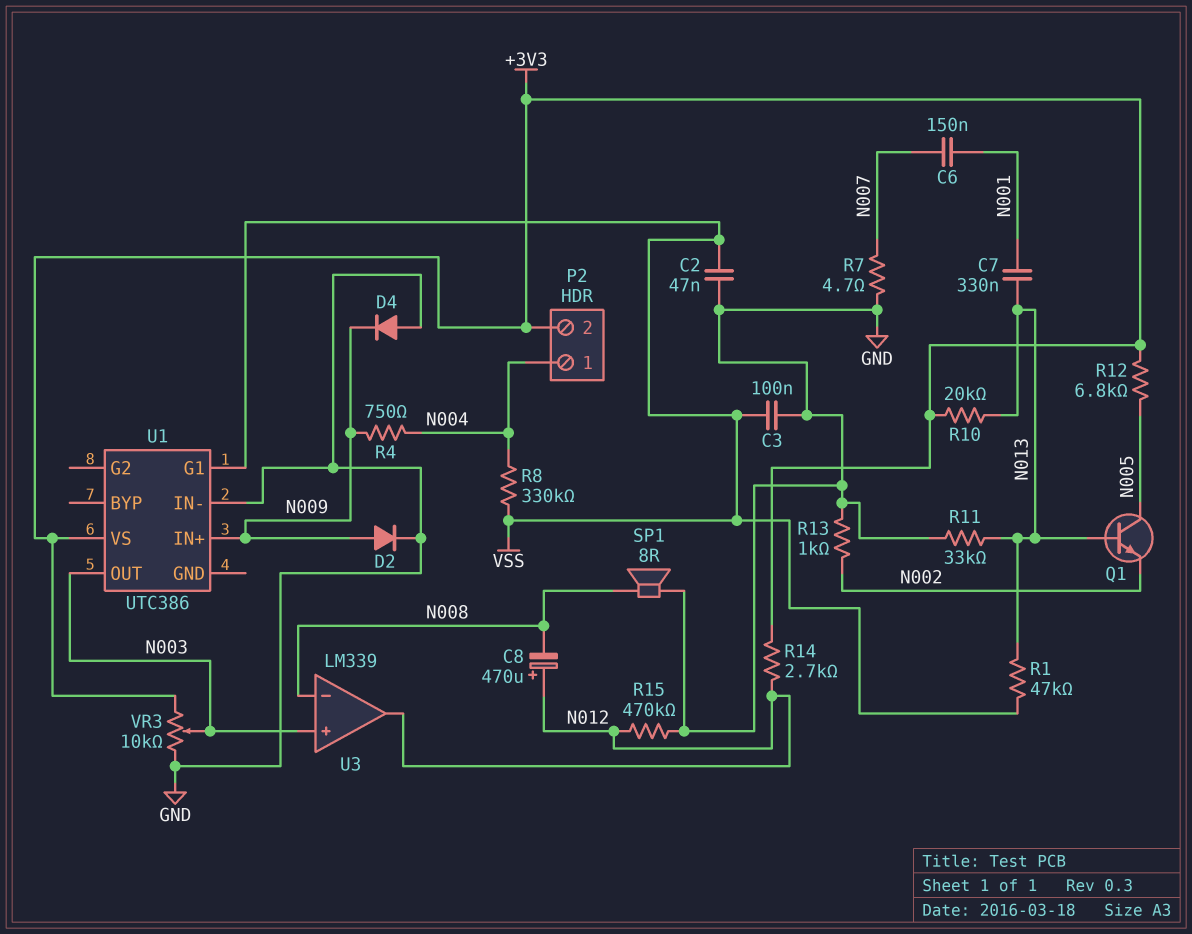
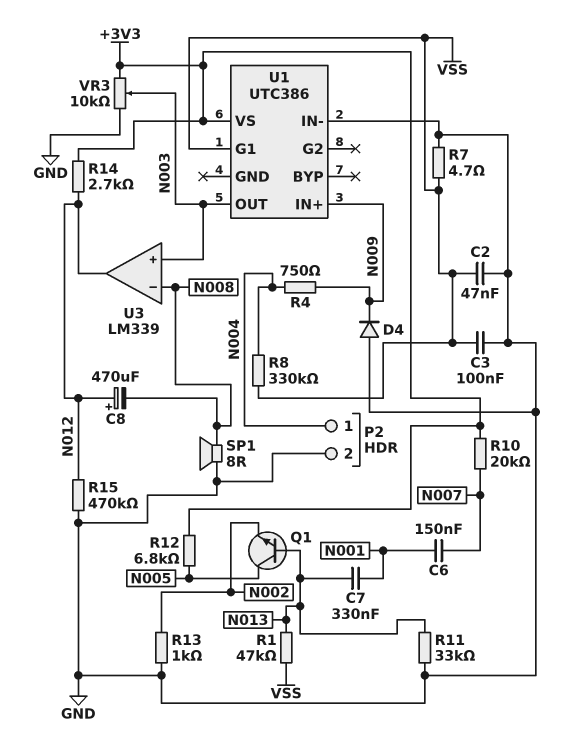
D2: diode (A N009, K GND) -> none
P2 pin 2: +3V3 -> GND
R7: 4.7 (GND, N007) -> 4.7 (GND, VSS)
R10: 20k (+3V3, N013) -> 20k (+3V3, N007)

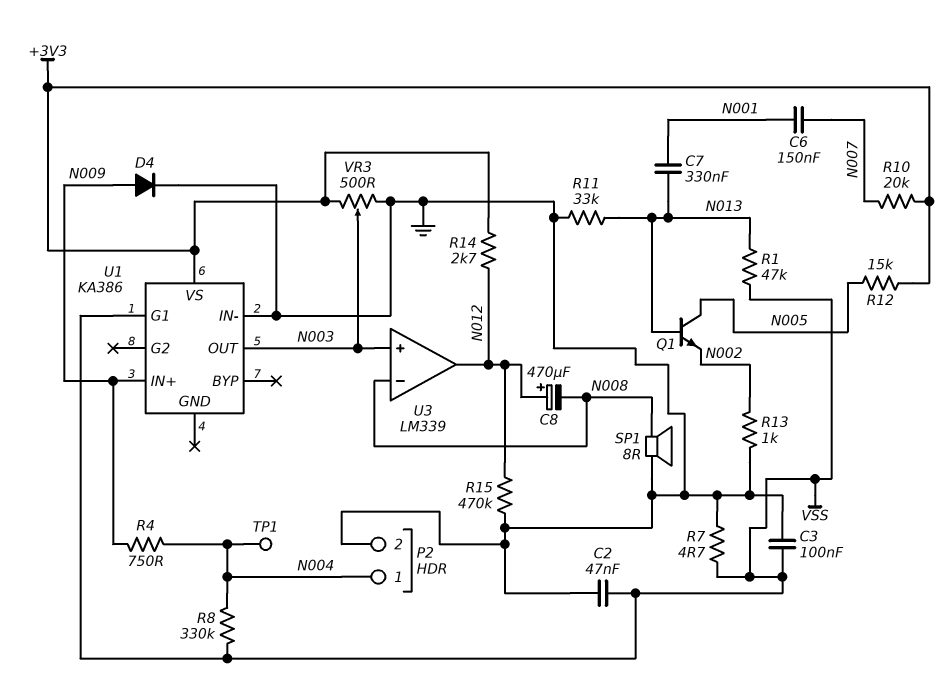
D4: diode (A GND, K N009) -> diode (A N009, K GND)
R12: 6.8k (+3V3, N005) -> 15k (+3V3, N005)
TP1: none -> test point (N004)
U1: UTC386 -> KA386
VR3: 10k (+3V3, GND, wiper N003) -> 500 (+3V3, GND, wiper N003)

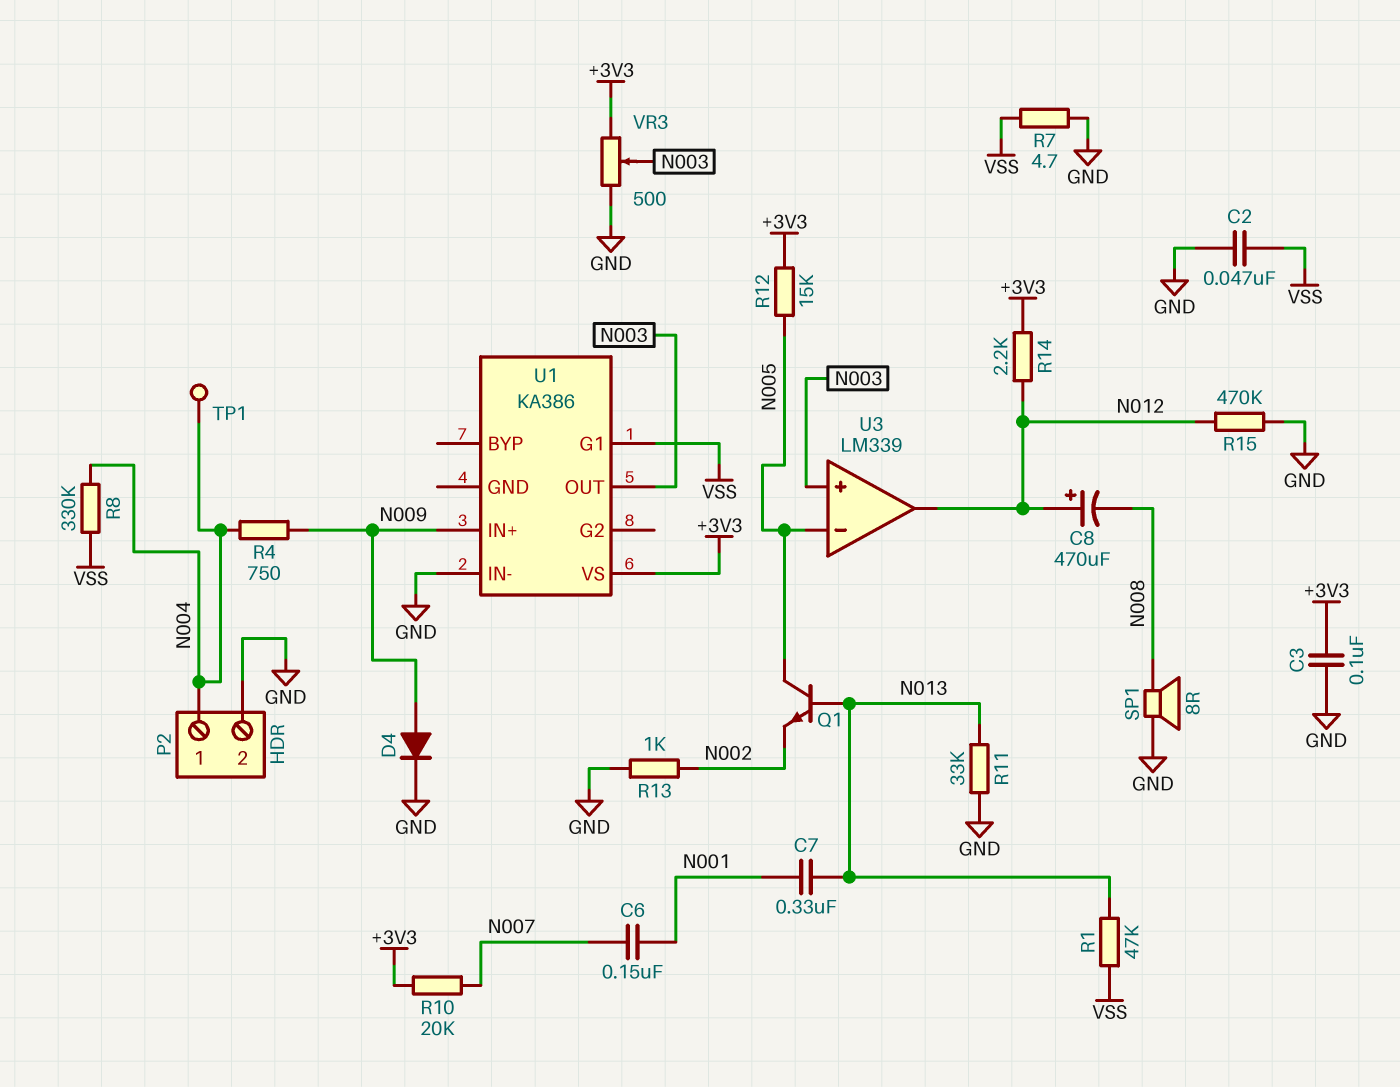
C3: 100nF (GND, VSS) -> 100nF (+3V3, GND)
R14: 2.7k (+3V3, N012) -> 2.2k (+3V3, N012)
U3 pin in-: N008 -> N005

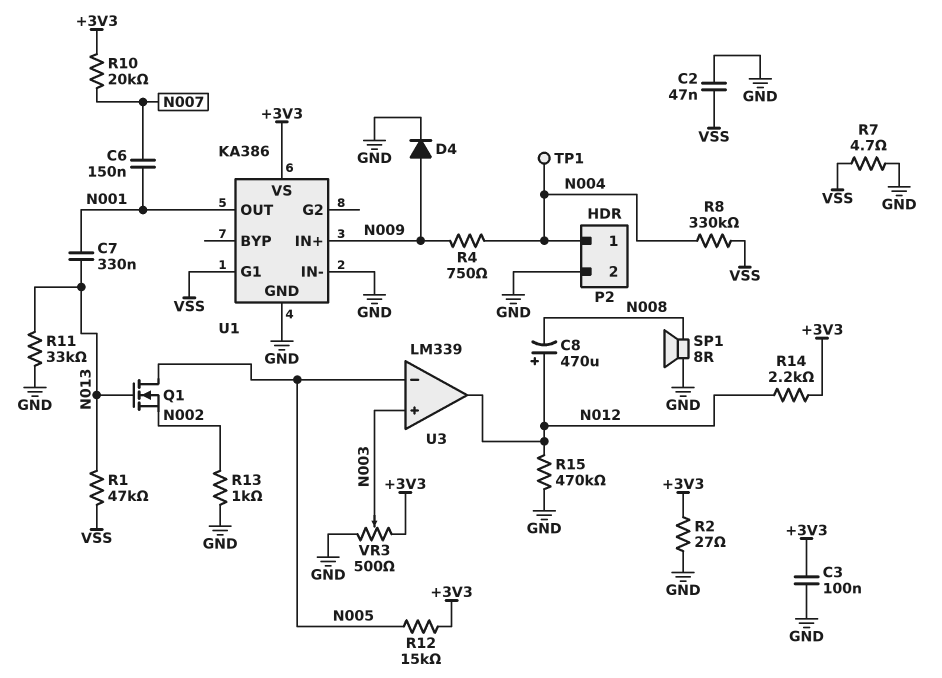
Q1: NPN (B N013, C N005, E N002) -> NMOS (G N013, D N005, S N002)
R2: none -> 27 (+3V3, GND)
U1 pin GND: none -> GND
U1 pin OUT: N003 -> N001

